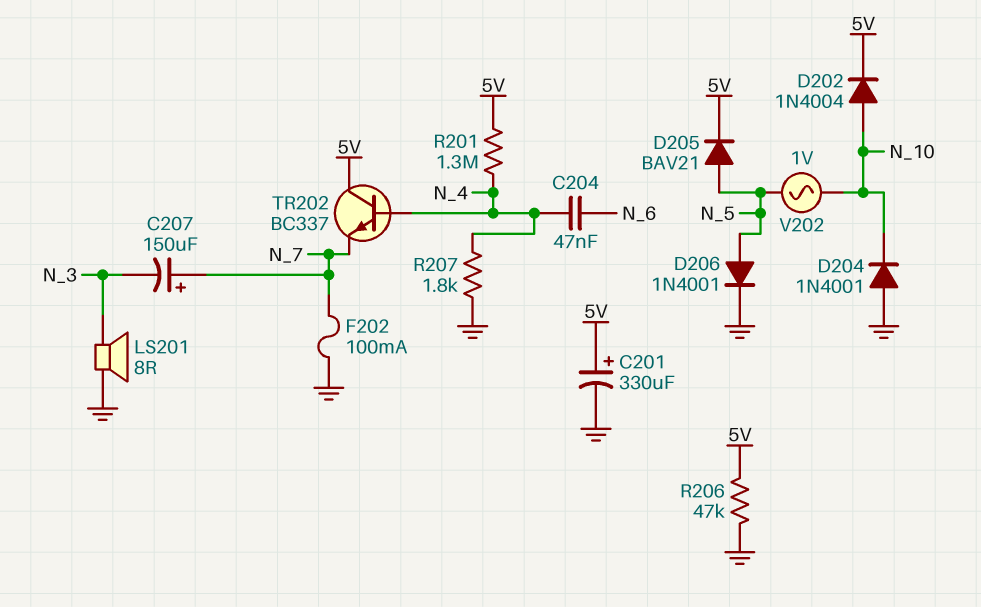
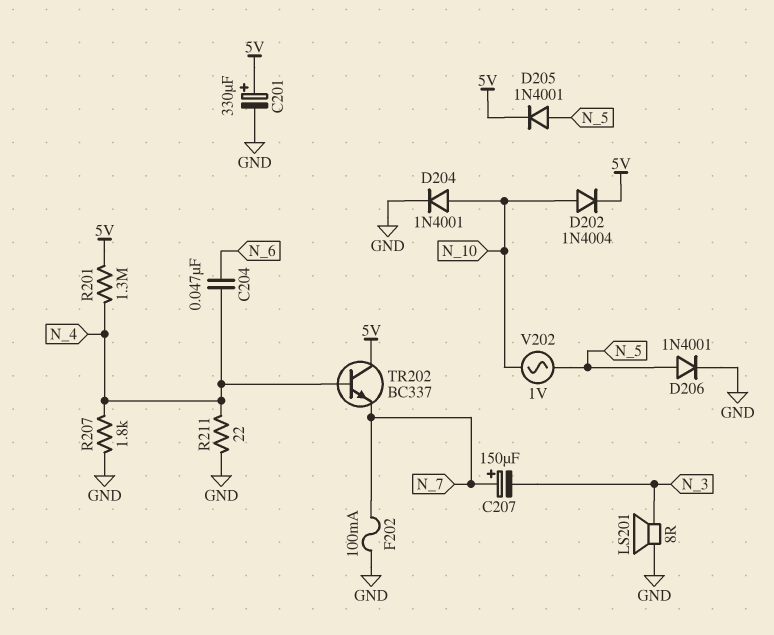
D204: diode 1N4001 (A GND, K N_10) -> diode 1N4001 (A N_10, K GND)
D205: diode BAV21 (A N_5, K 5V) -> diode 1N4001 (A N_5, K 5V)
R206: 47k (5V, GND) -> none
R211: none -> 22 (GND, N_4)

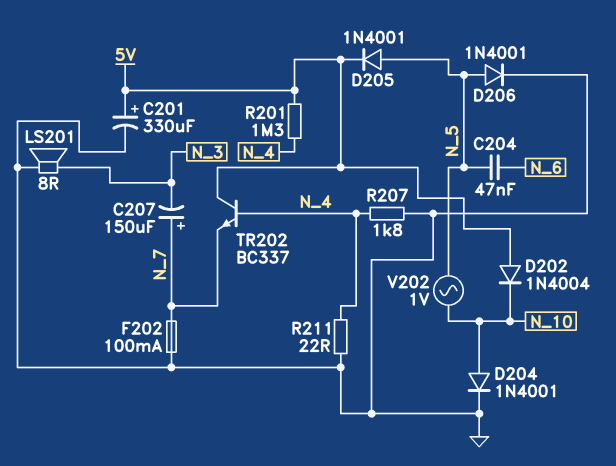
C204: 47nF (N_4, N_6) -> 47nF (N_5, N_6)
D202: diode 1N4004 (A N_10, K 5V) -> diode 1N4004 (A 5V, K N_10)

